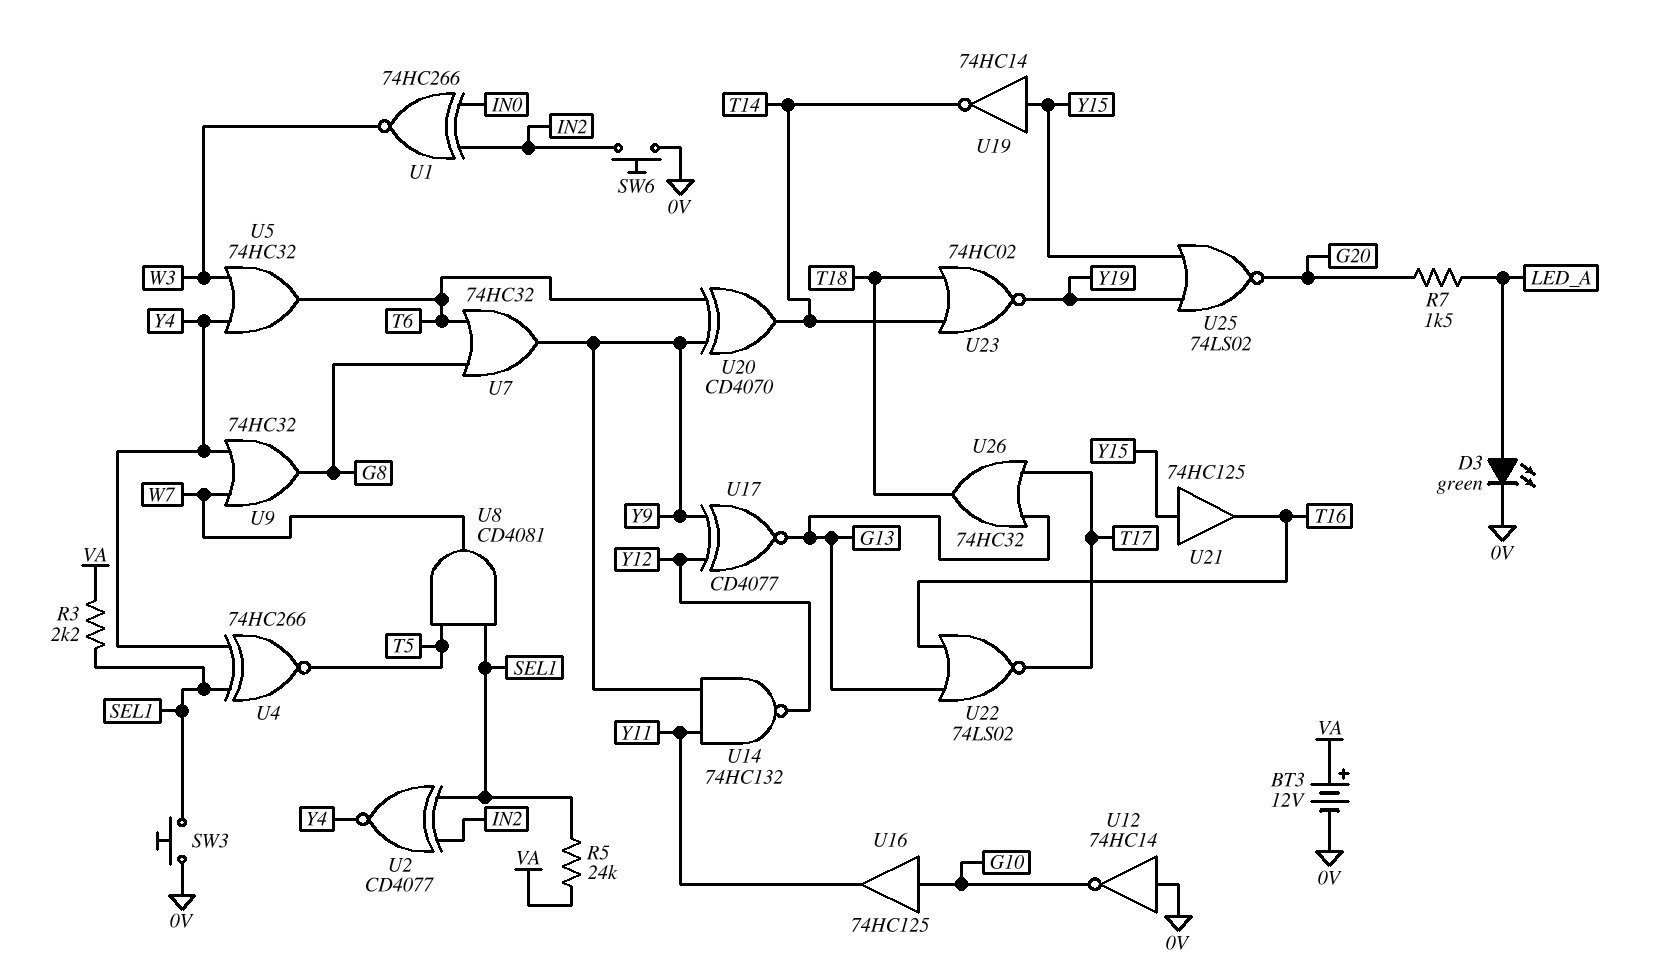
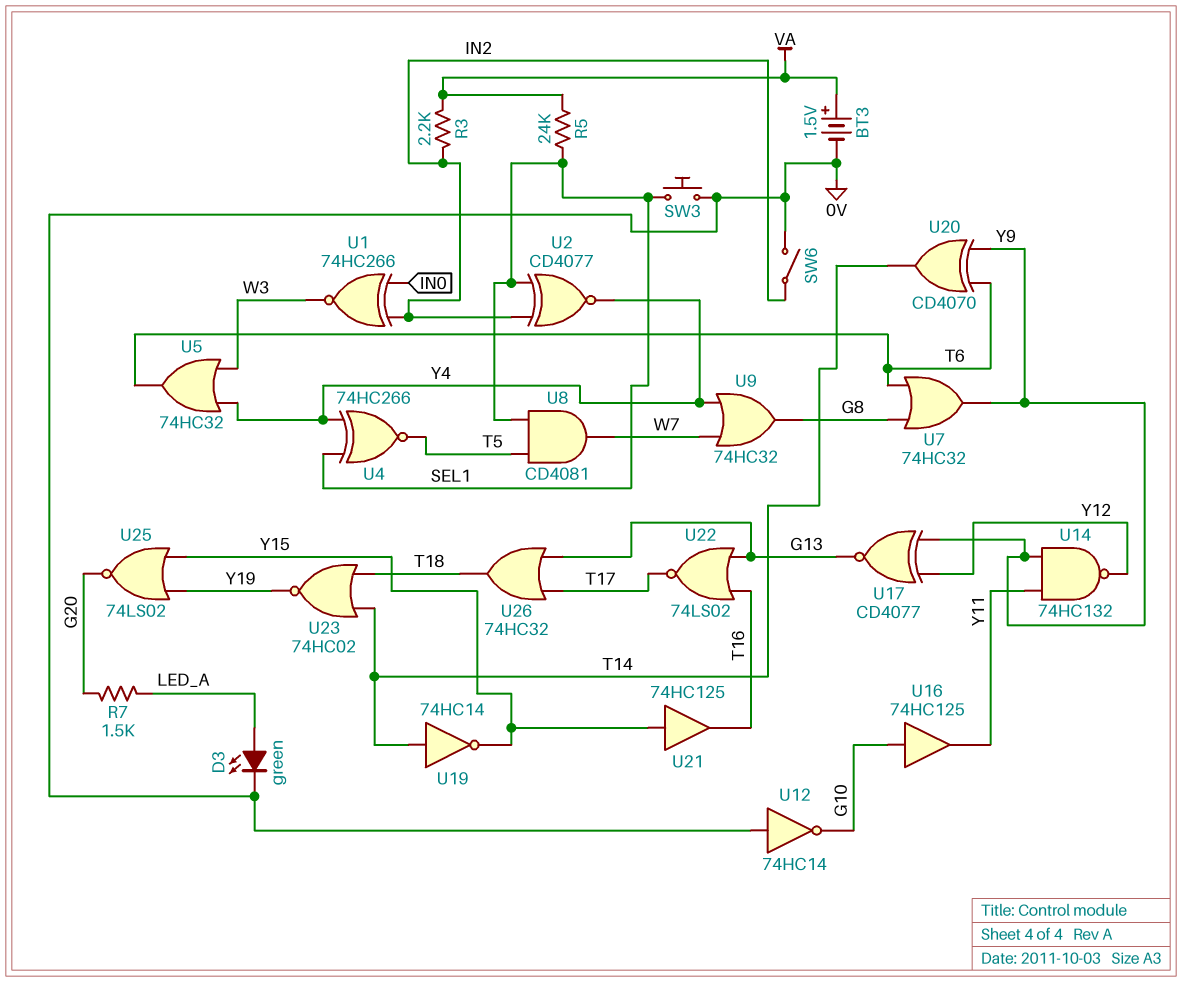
BT3: 12V (plus VA, minus 0V) -> 1.5V (plus VA, minus 0V)
R3: 2.2k (SEL1, VA) -> 2.2k (IN2, VA)
SW6: button (0V, IN2) -> switch (0V, IN2)
U19: NOT 74HC14 (in Y15, out T14) -> NOT 74HC14 (in T14, out Y15)

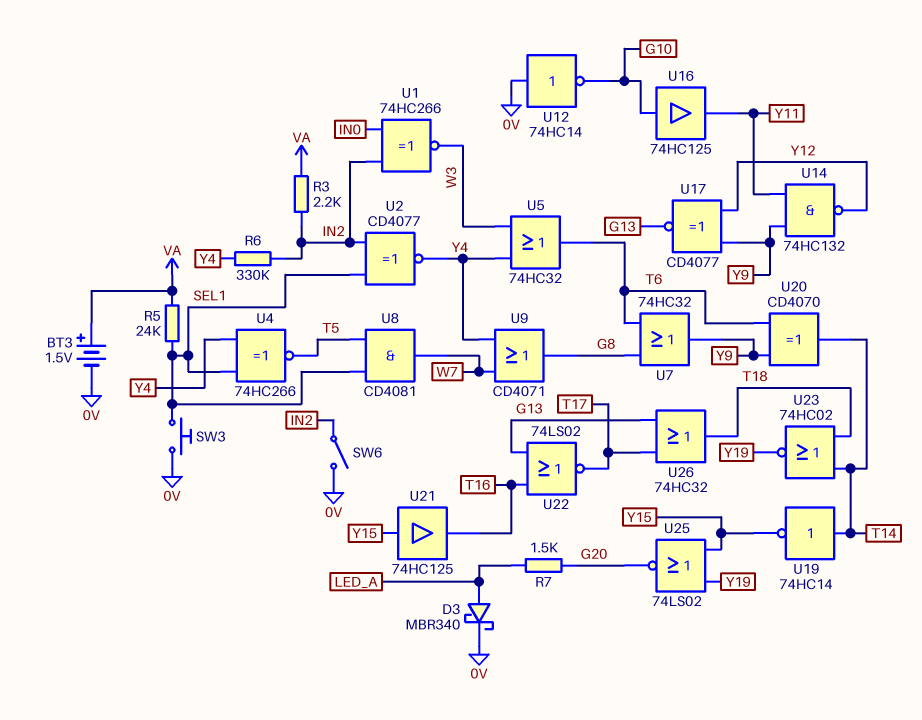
D3: LED green (A LED_A, K 0V) -> schottky MBR340 (A LED_A, K 0V)
R6: none -> 330k (IN2, Y4)
U9: OR 74HC32 (in W7, in Y4, out G8) -> OR CD4071 (in W7, in Y4, out G8)

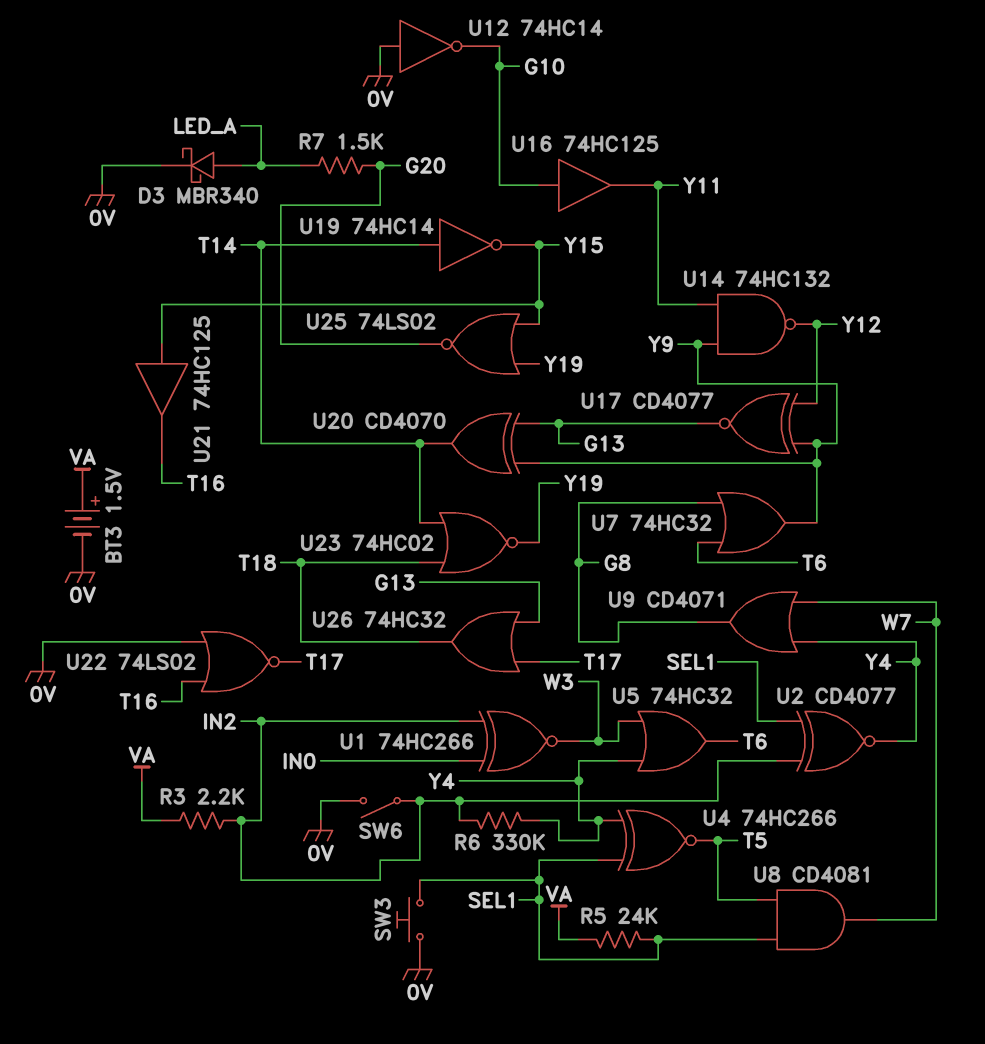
U20: XOR CD4070 (in T6, in Y9, out T14) -> XOR CD4070 (in G13, in Y9, out T14)
U22: NOR 74LS02 (in G13, in T16, out T17) -> NOR 74LS02 (in 0V, in T16, out T17)

